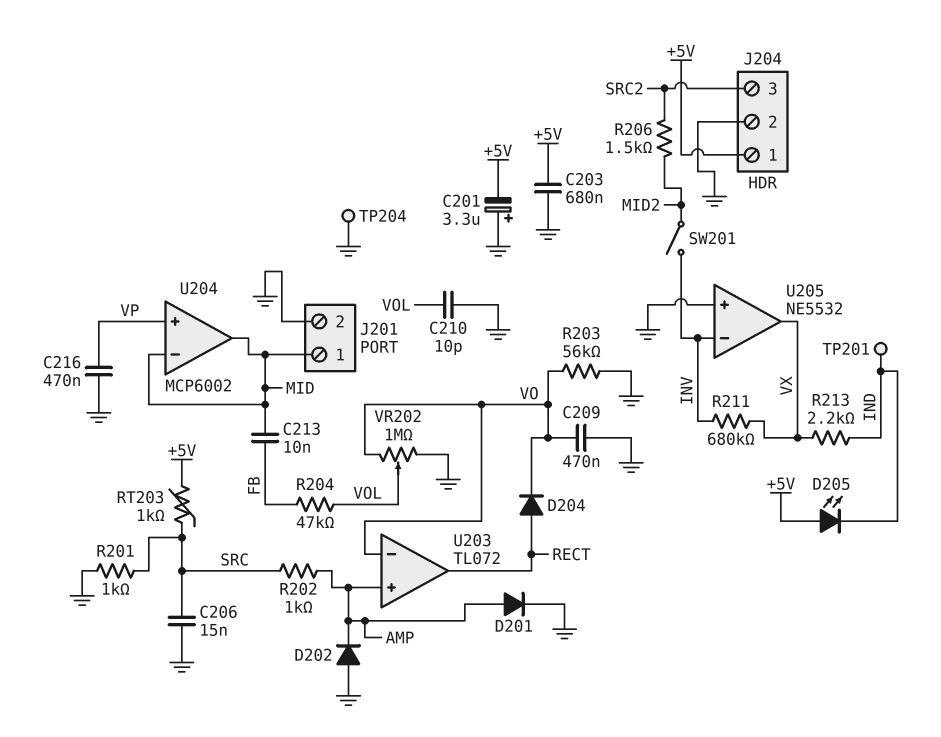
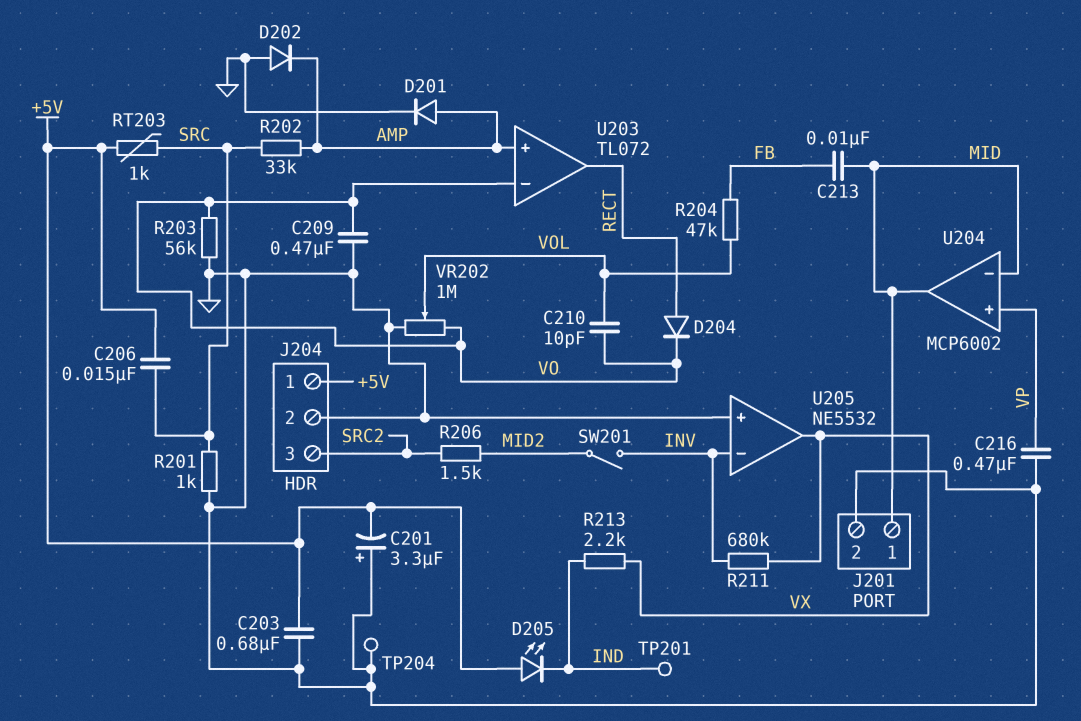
C206: 15nF (GND, SRC) -> 15nF (+5V, SRC)
C210: 10pF (GND, VOL) -> 10pF (VO, VOL)
R202: 1k (AMP, SRC) -> 33k (AMP, SRC)

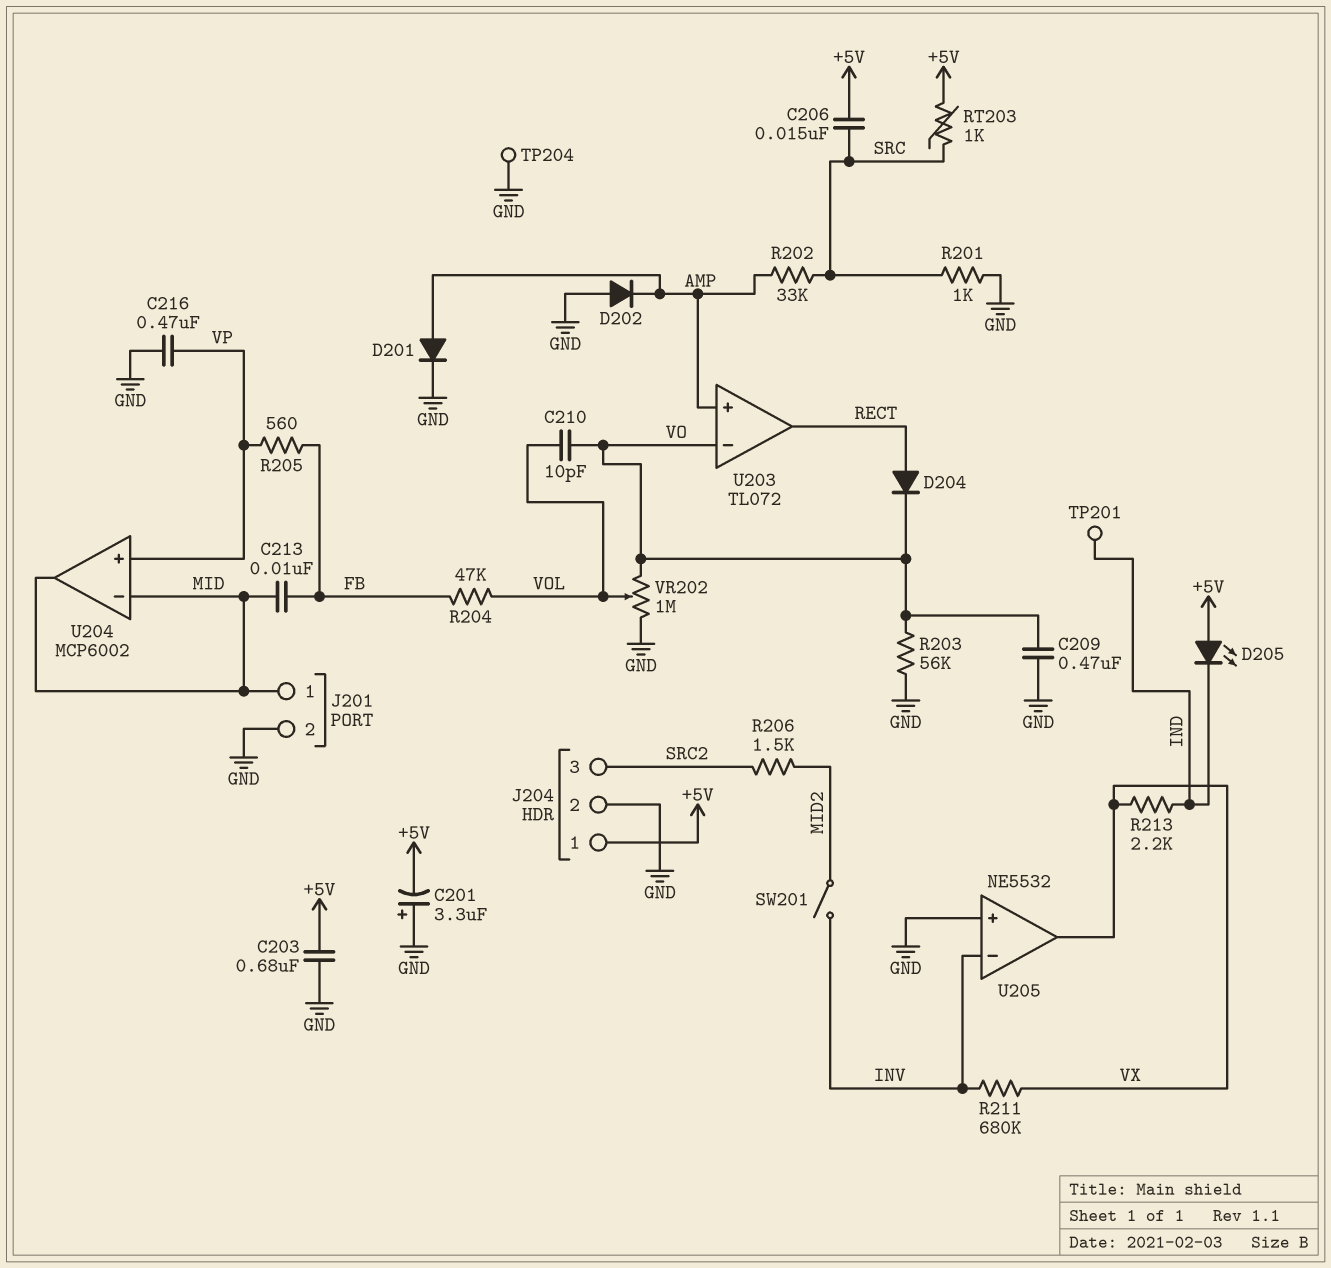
R205: none -> 560 (FB, VP)

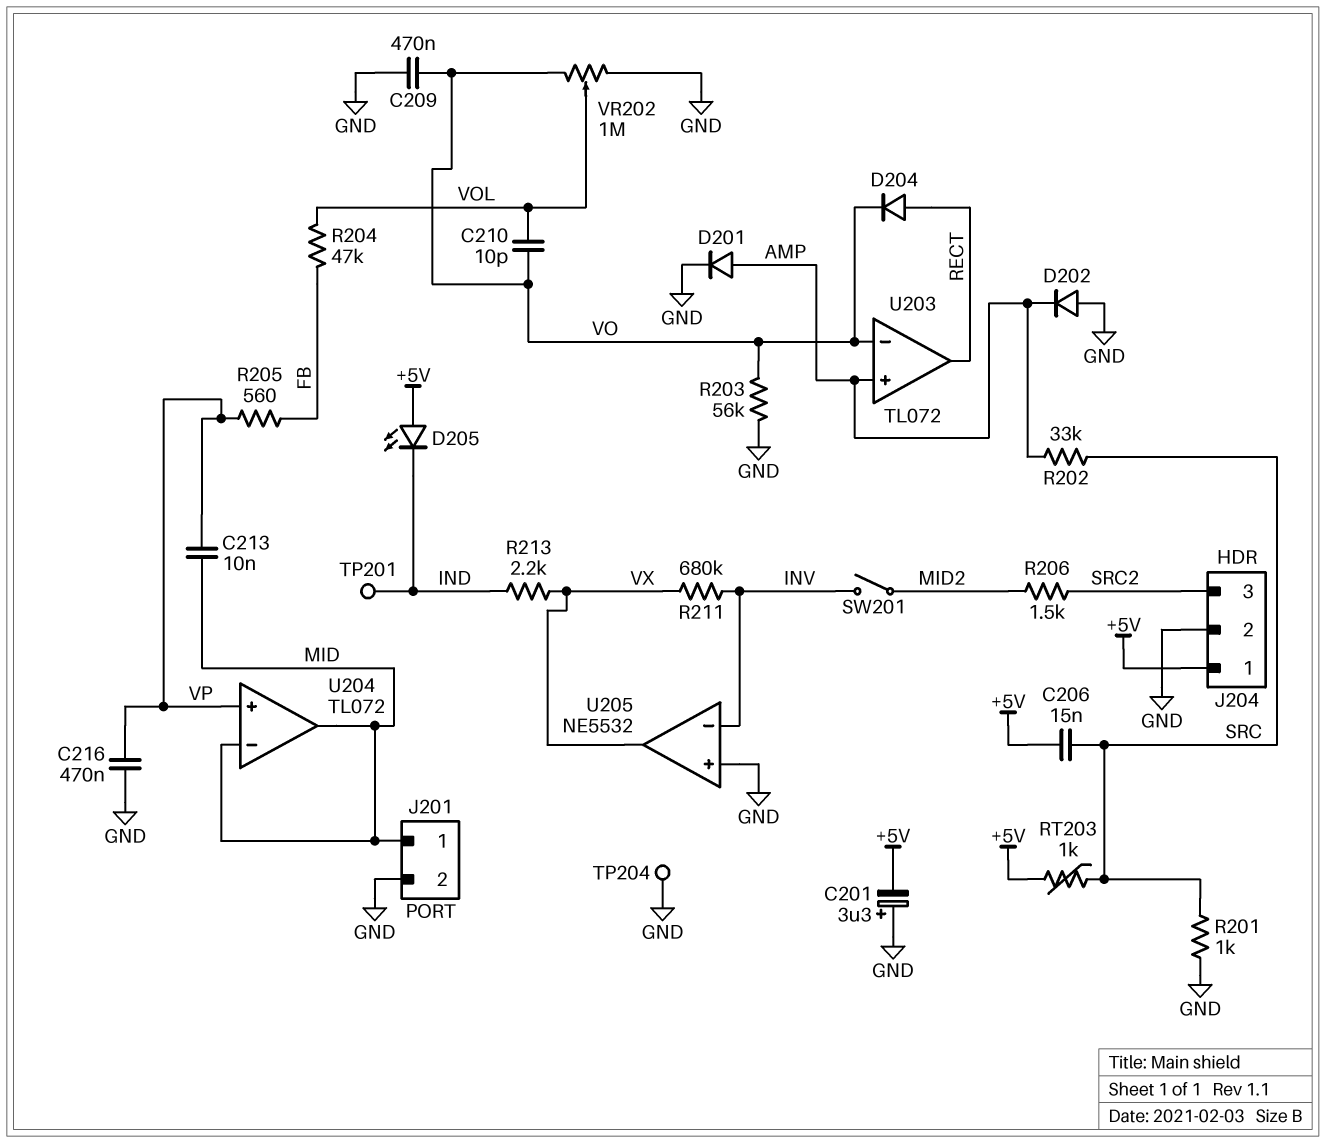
C203: 680nF (+5V, GND) -> none
C213: 10nF (FB, MID) -> 10nF (MID, VP)
U204: MCP6002 -> TL072

